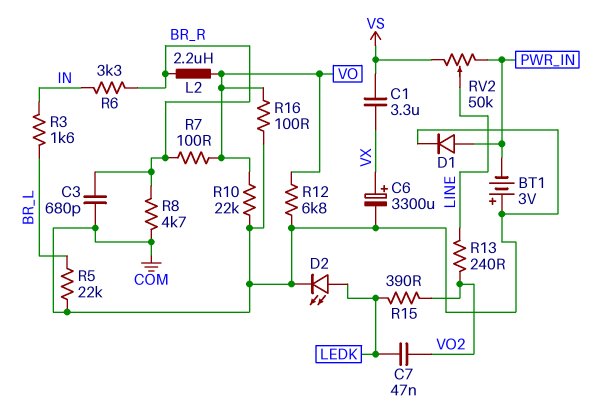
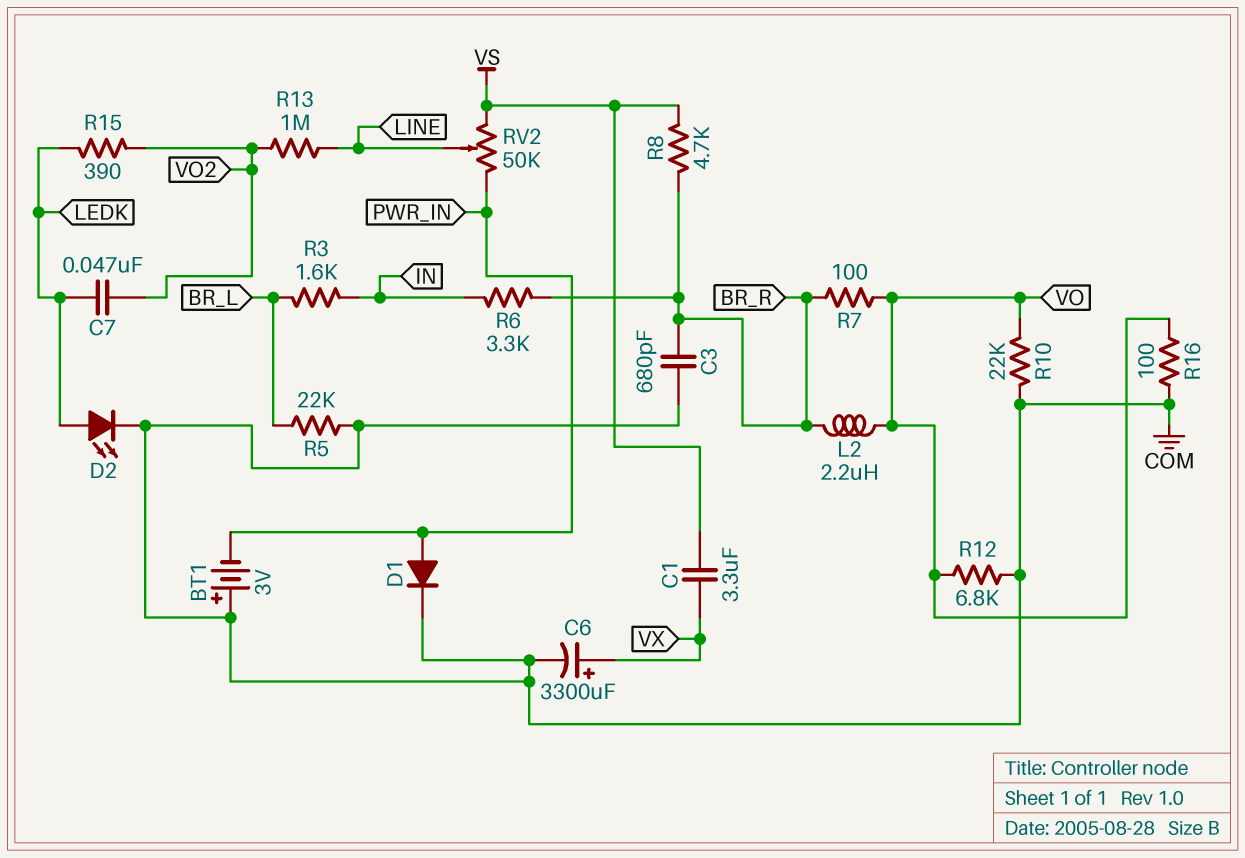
R8: 4.7k (BR_R, COM) -> 4.7k (BR_R, VS)
R13: 240 (LINE, VO2) -> 1M (LINE, VO2)

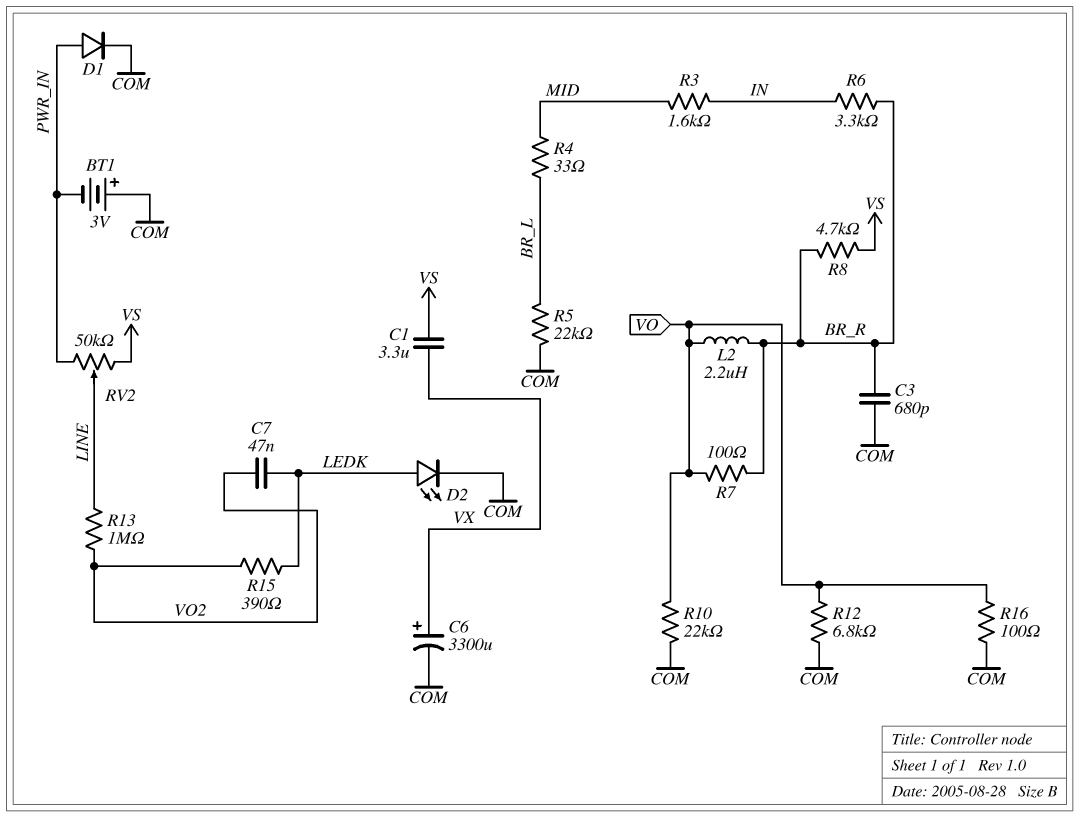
R3: 1.6k (BR_L, IN) -> 1.6k (IN, MID)
R4: none -> 33 (BR_L, MID)

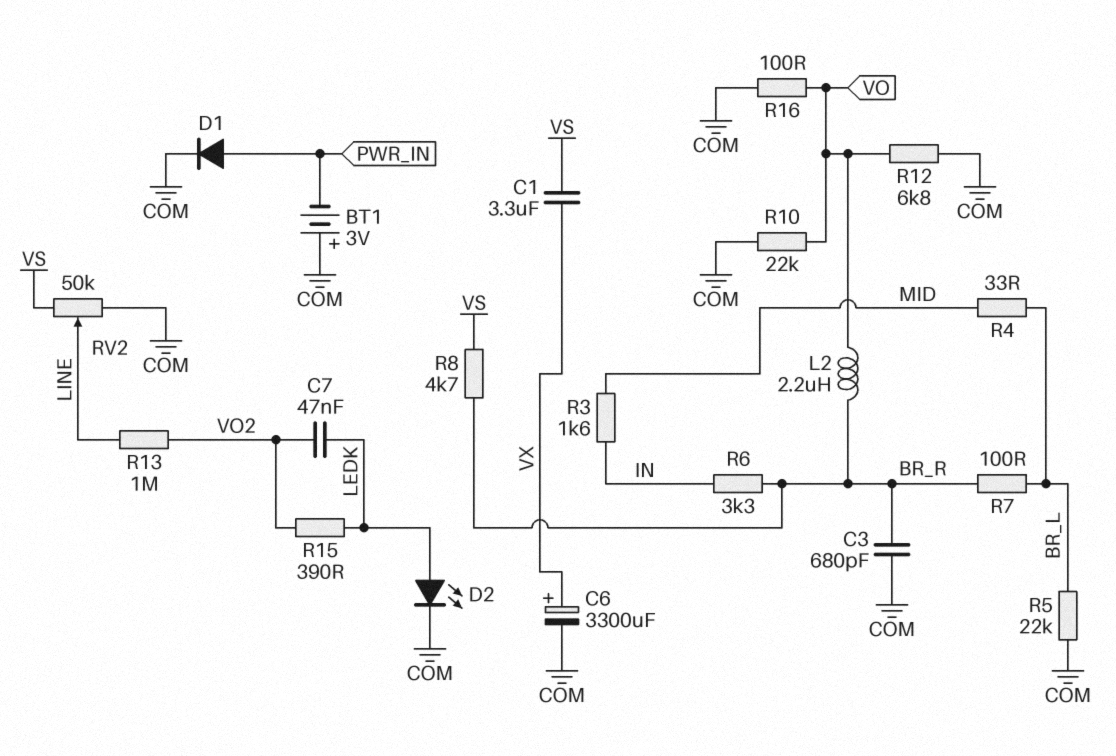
R7: 100 (BR_R, VO) -> 100 (BR_L, BR_R)
RV2: 50k (PWR_IN, VS, wiper LINE) -> 50k (COM, VS, wiper LINE)

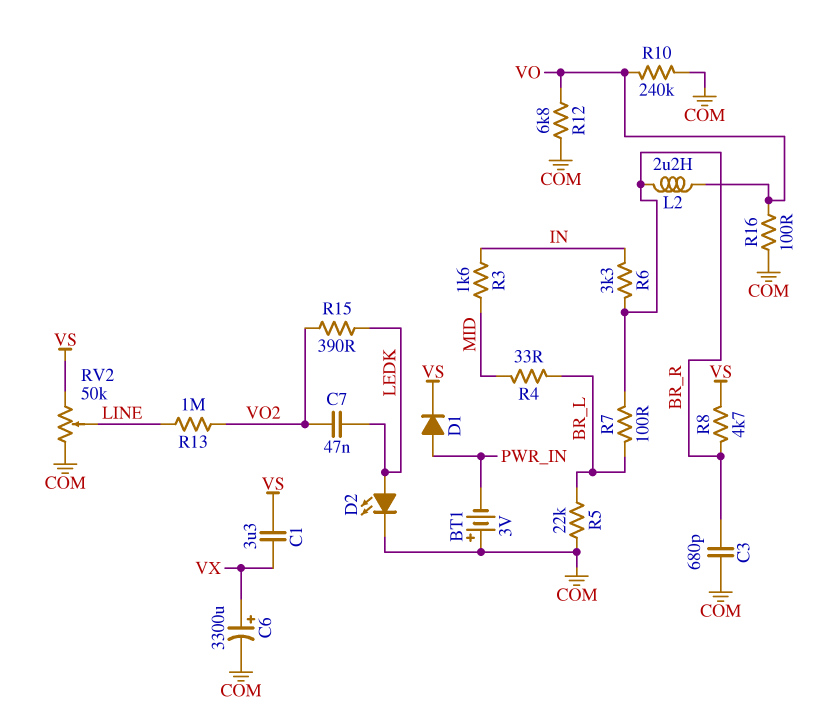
D1: diode (A PWR_IN, K COM) -> diode (A PWR_IN, K VS)
R10: 22k (COM, VO) -> 240k (COM, VO)

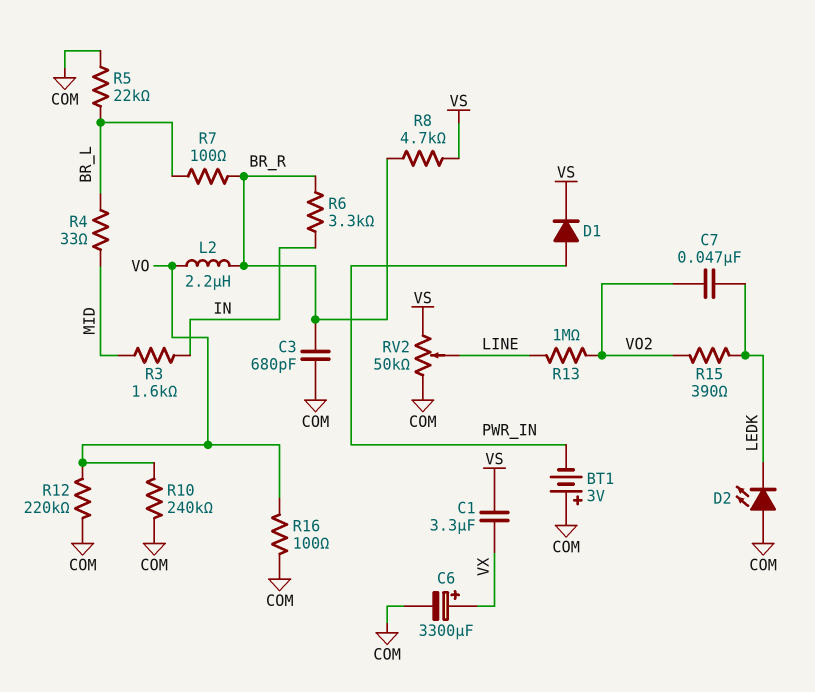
D2: LED (A LEDK, K COM) -> LED (A COM, K LEDK)
R12: 6.8k (COM, VO) -> 220k (COM, VO)

